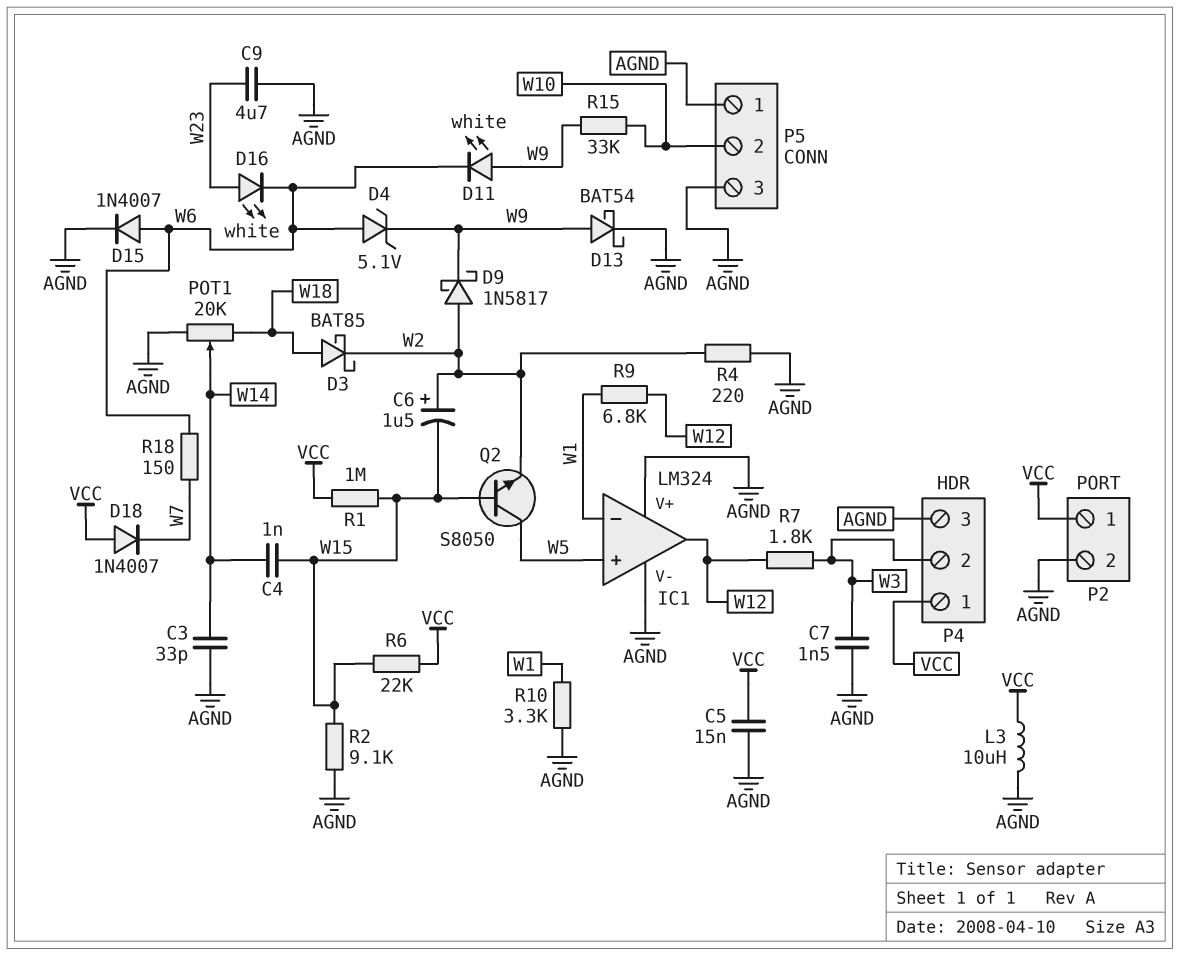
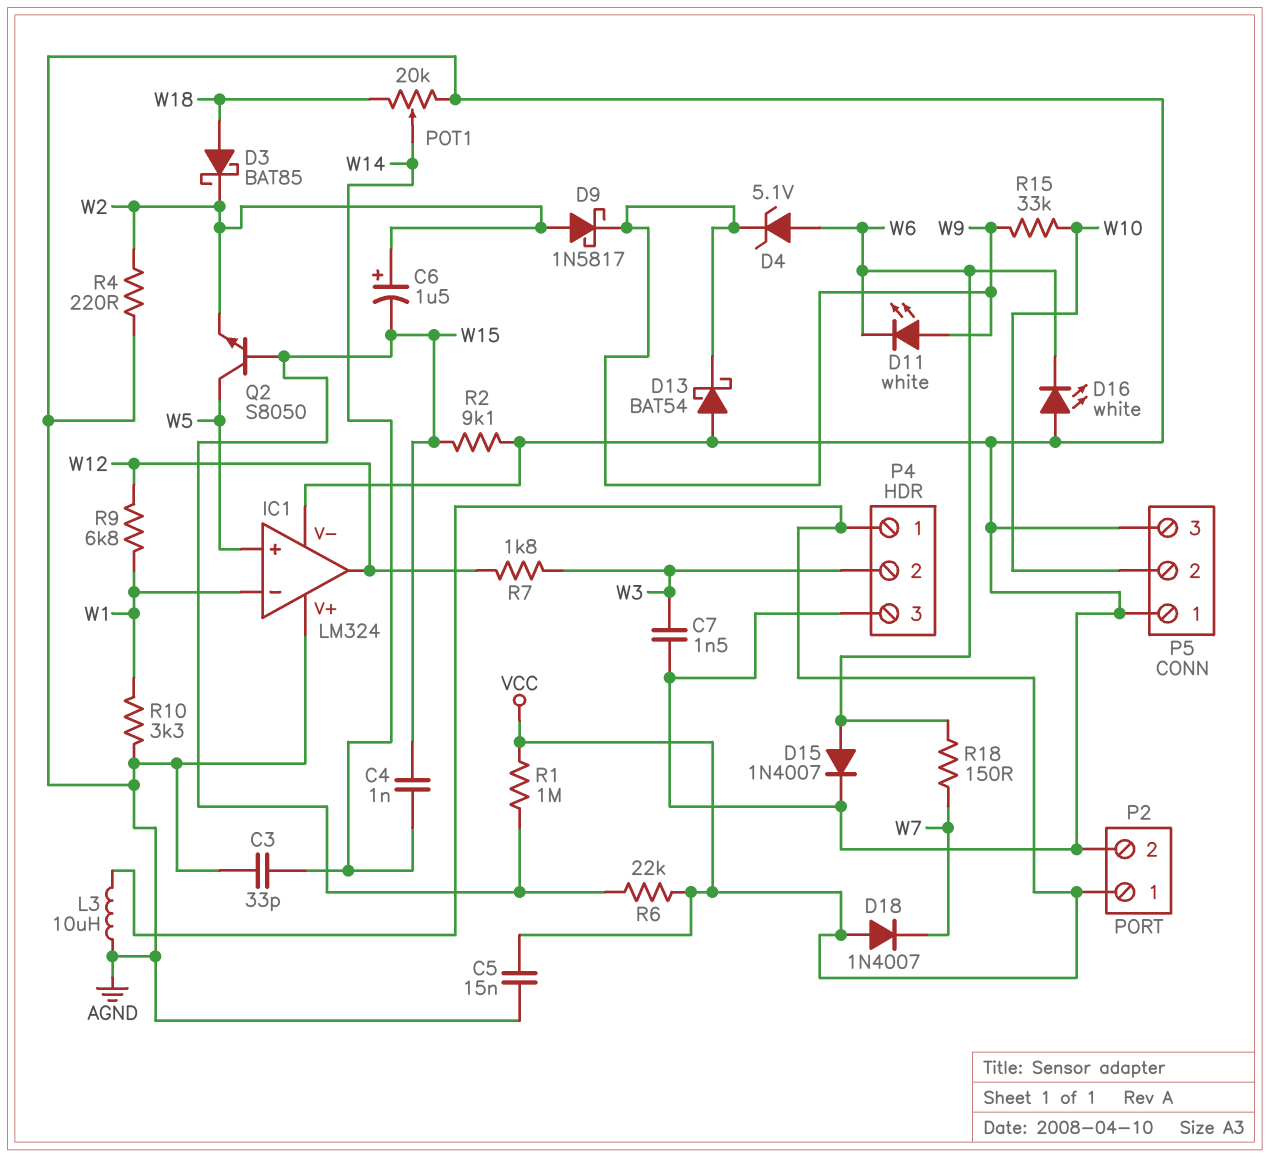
C9: 4.7uF (AGND, W23) -> none
D13: schottky BAT54 (A W9, K AGND) -> schottky BAT54 (A AGND, K W9)
D16: LED white (A W23, K W6) -> LED white (A AGND, K W6)

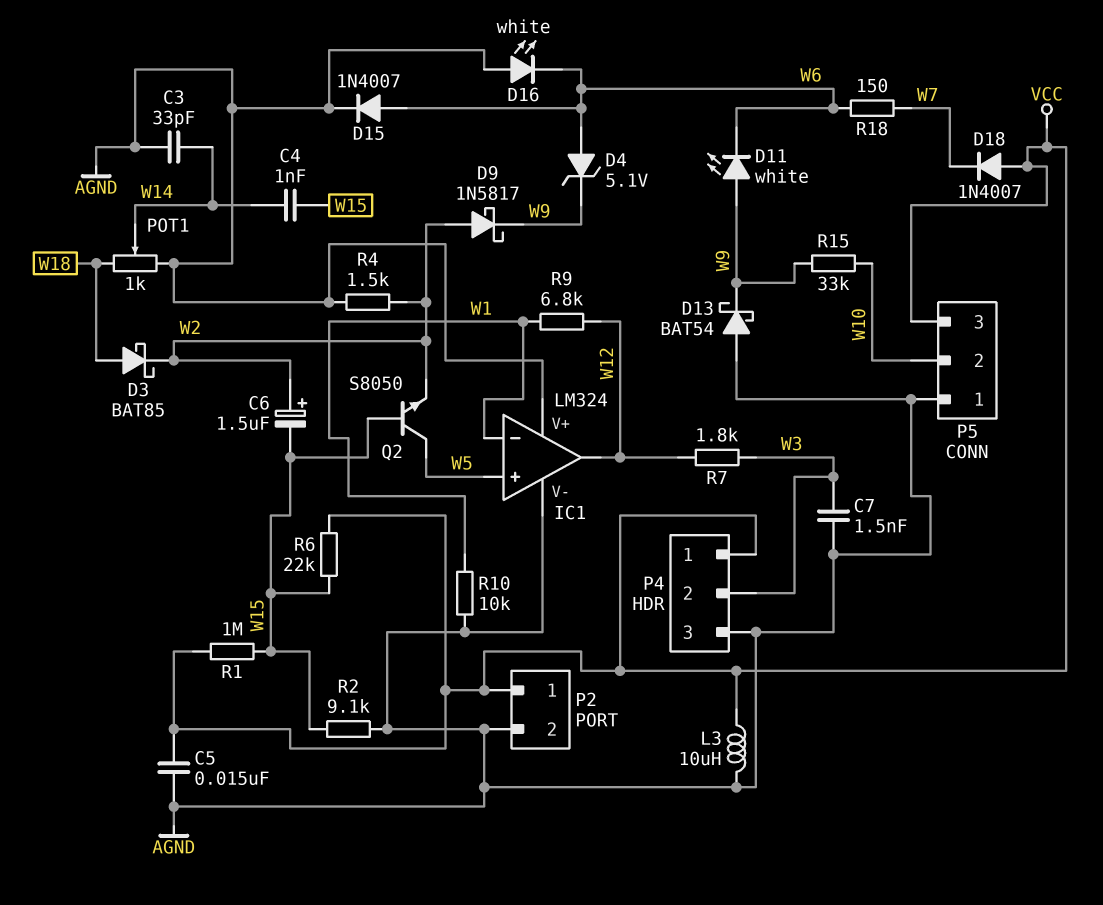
P5 pin 3: AGND -> VCC
POT1: 20k (AGND, W18, wiper W14) -> 1k (AGND, W18, wiper W14)
R4: 220 (AGND, W2) -> 1.5k (AGND, W2)
R10: 3.3k (AGND, W1) -> 10k (AGND, W1)

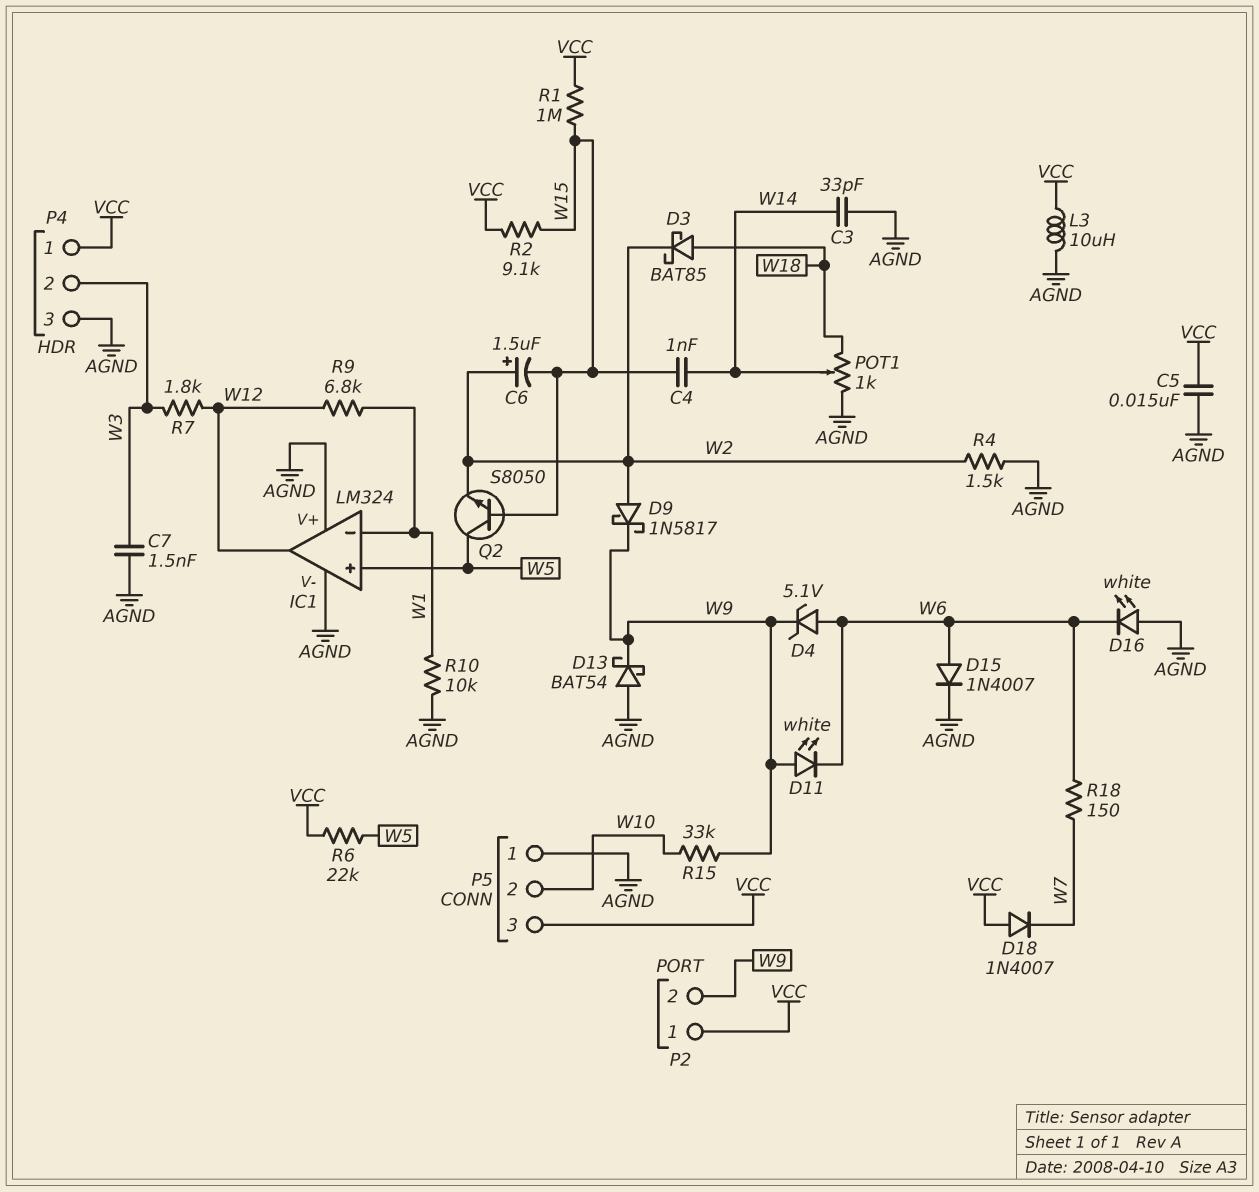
P2 pin 2: AGND -> W9
R2: 9.1k (AGND, W15) -> 9.1k (VCC, W15)
R6: 22k (VCC, W15) -> 22k (VCC, W5)

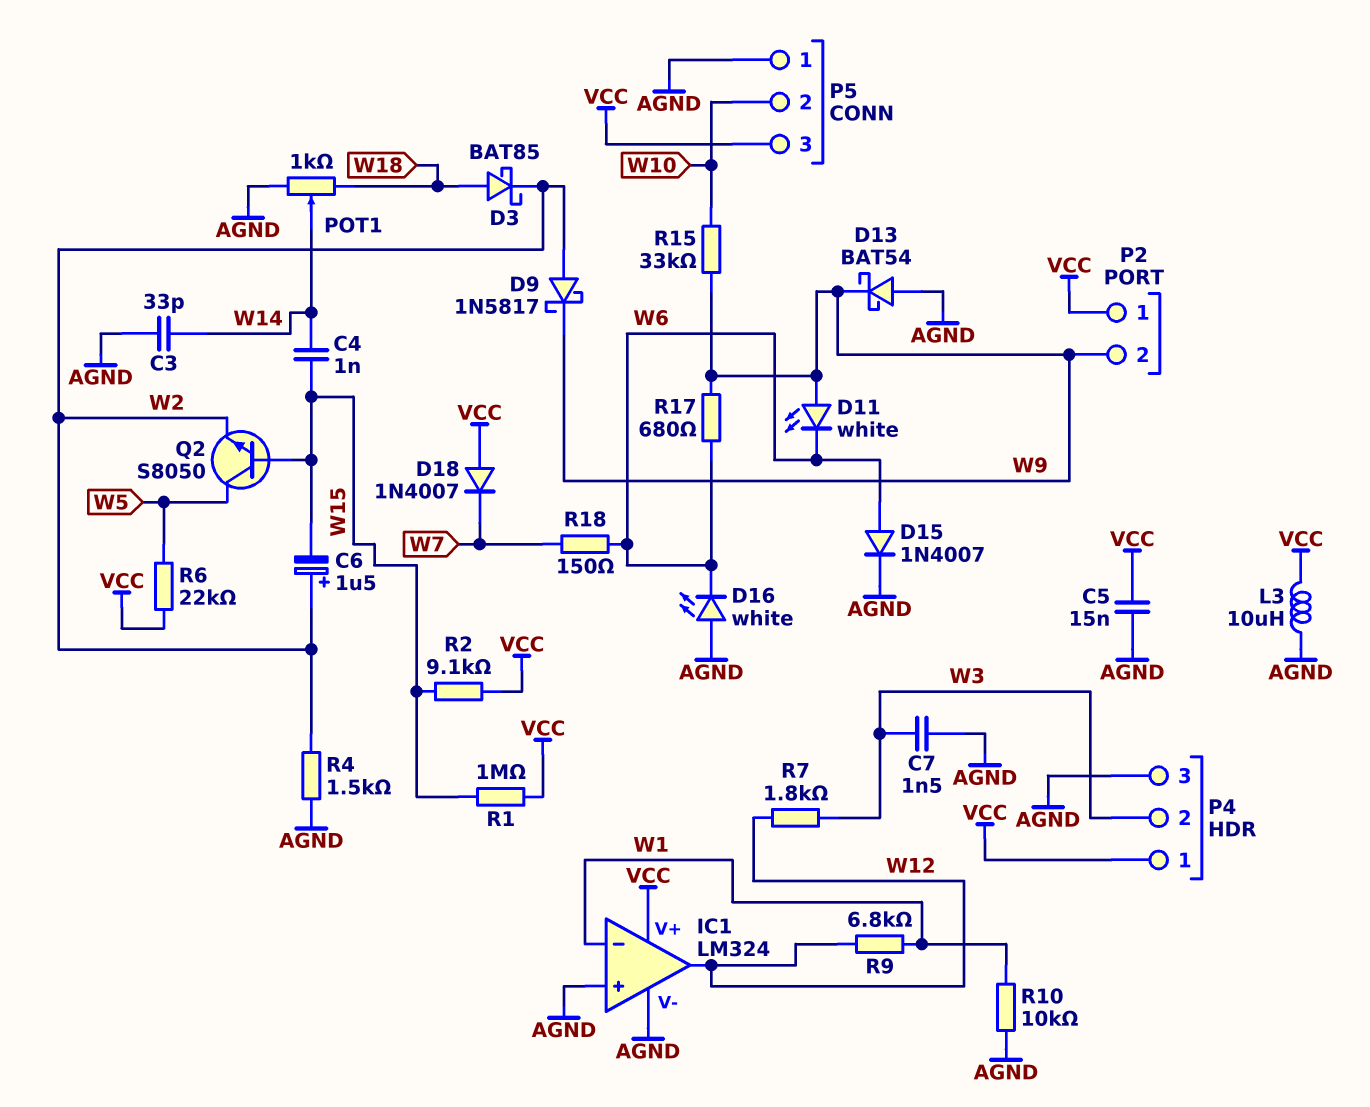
D4: zener 5.1V (A W6, K W9) -> none
IC1 pin V+: AGND -> VCC
IC1 pin in+: W5 -> AGND
R17: none -> 680 (W6, W9)

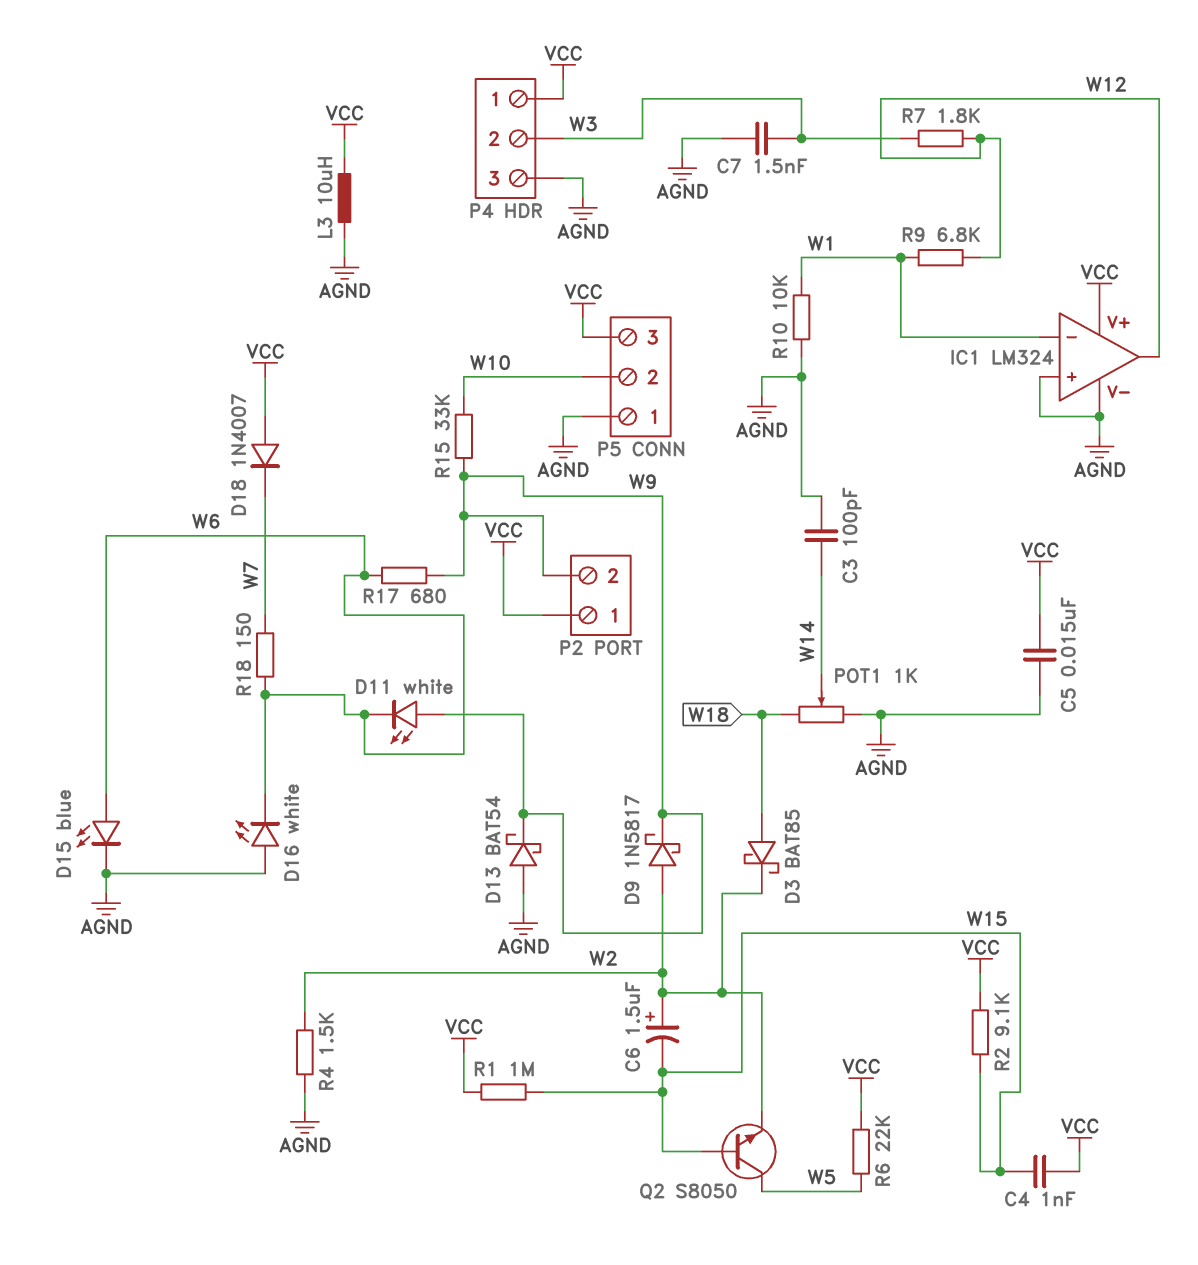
C3: 33pF (AGND, W14) -> 100pF (AGND, W14)
C4: 1nF (W14, W15) -> 1nF (VCC, W15)
D15: diode 1N4007 (A W6, K AGND) -> LED blue (A W6, K AGND)

